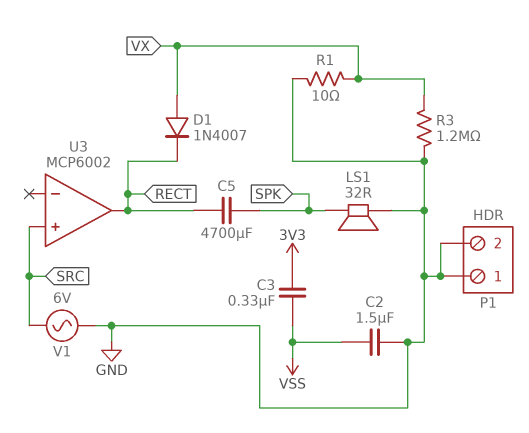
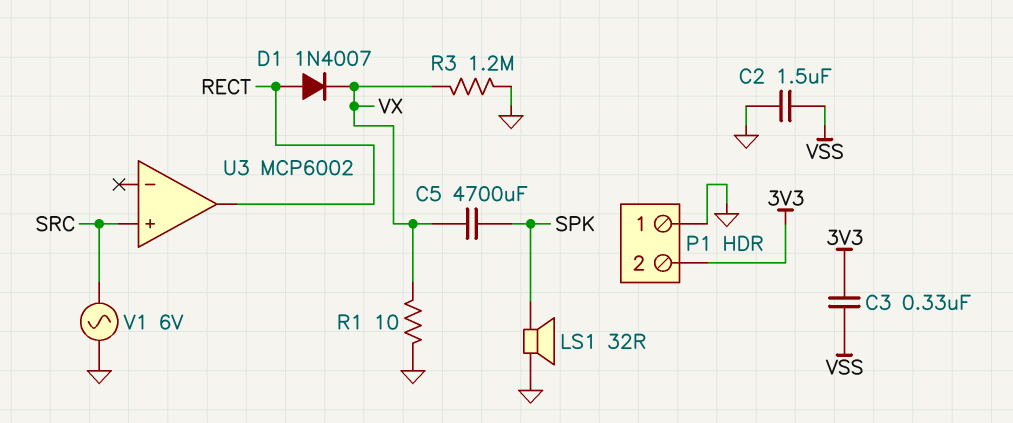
C5: 4700uF (RECT, SPK) -> 4700uF (SPK, VX)
D1: diode 1N4007 (A VX, K RECT) -> diode 1N4007 (A RECT, K VX)
P1 pin 2: GND -> 3V3

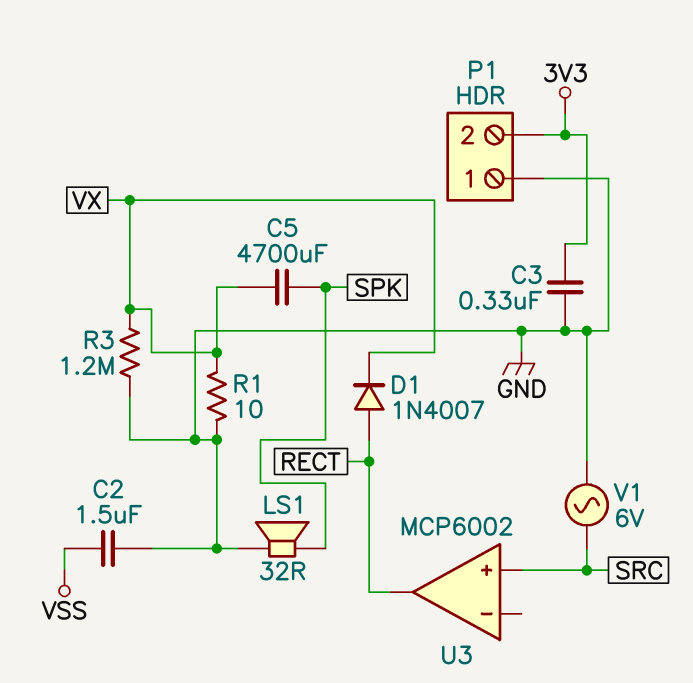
C3: 330nF (3V3, VSS) -> 330nF (3V3, GND)

